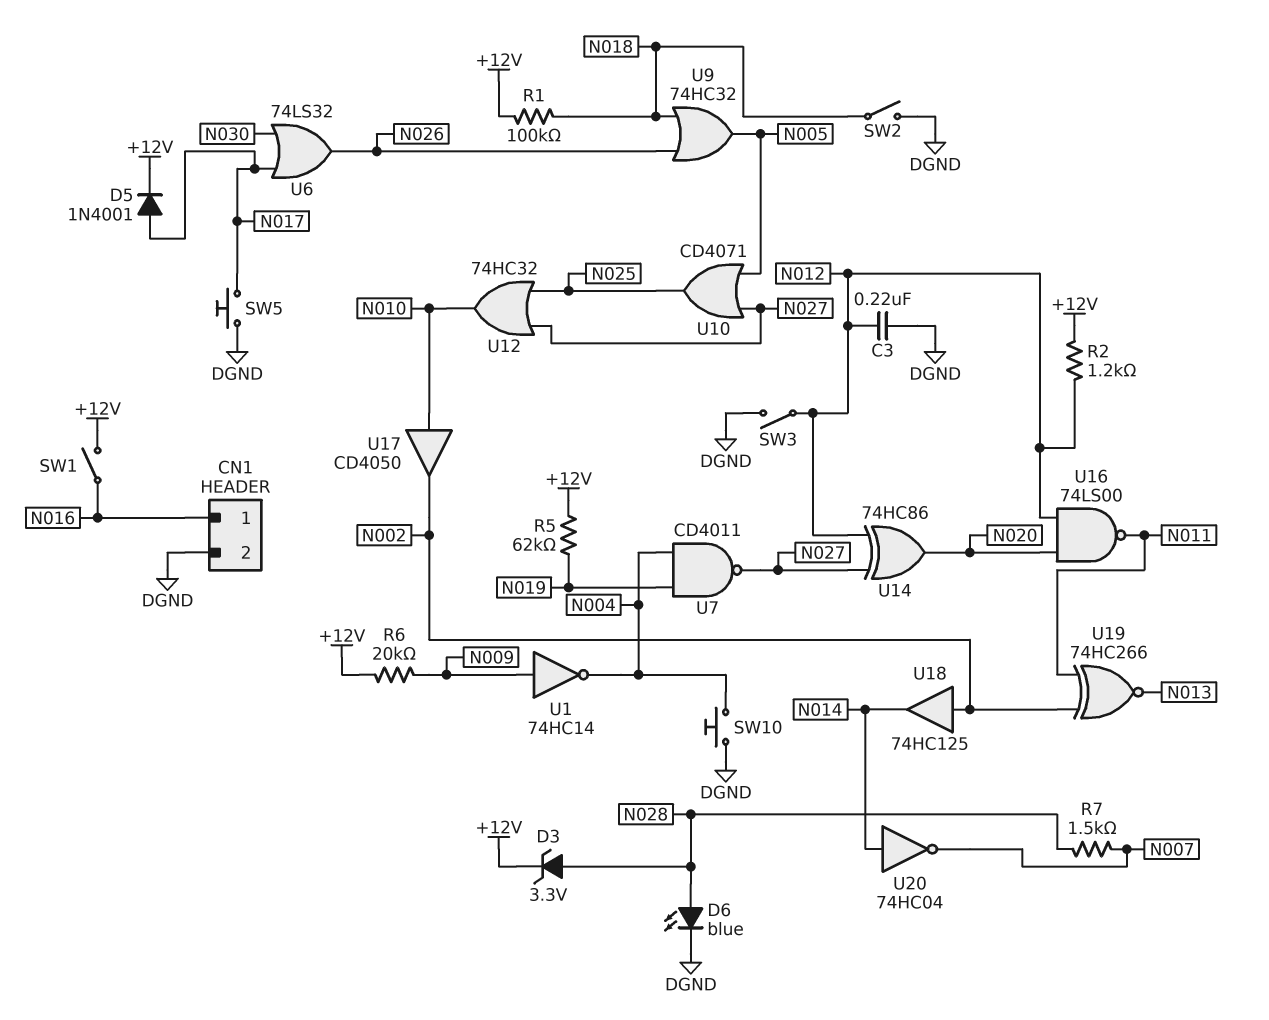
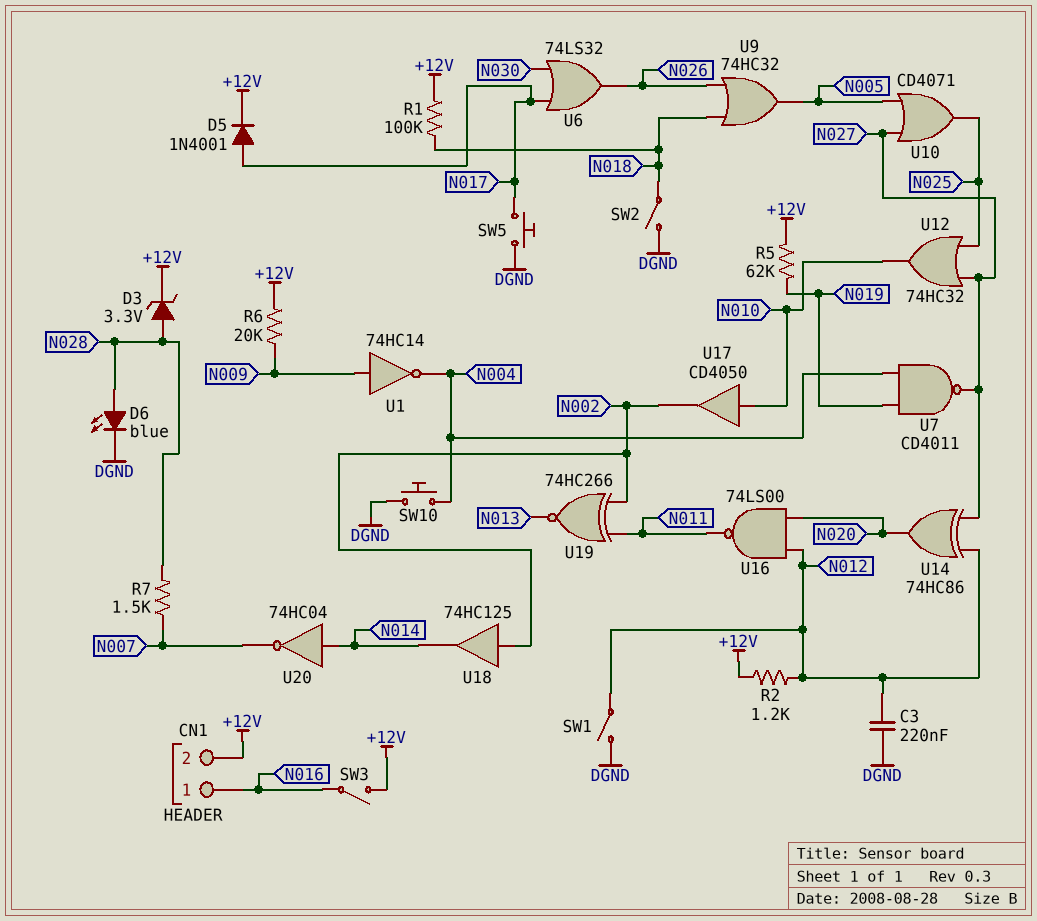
CN1 pin 2: DGND -> +12V
SW1: switch (+12V, N016) -> switch (DGND, N012)
SW3: switch (DGND, N012) -> switch (+12V, N016)

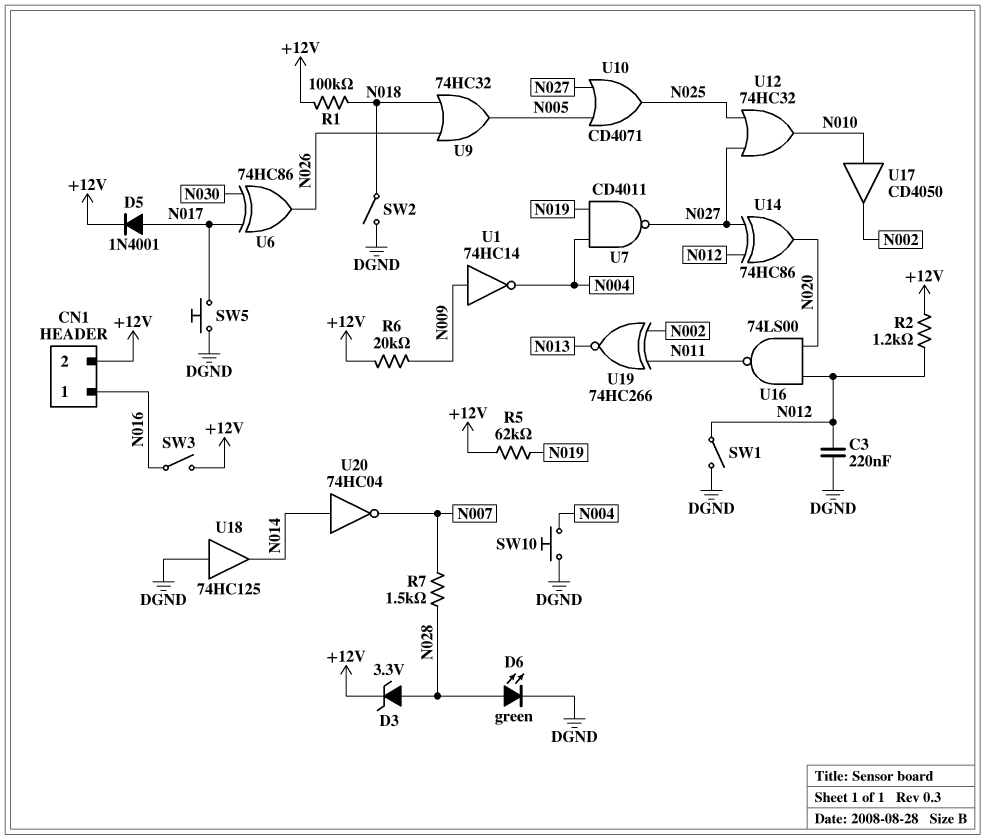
D6: LED blue (A N028, K DGND) -> LED green (A N028, K DGND)
U6: OR 74LS32 (in N017, in N030, out N026) -> XOR 74HC86 (in N017, in N030, out N026)
U18: buffer 74HC125 (in N002, out N014) -> buffer 74HC125 (in DGND, out N014)

